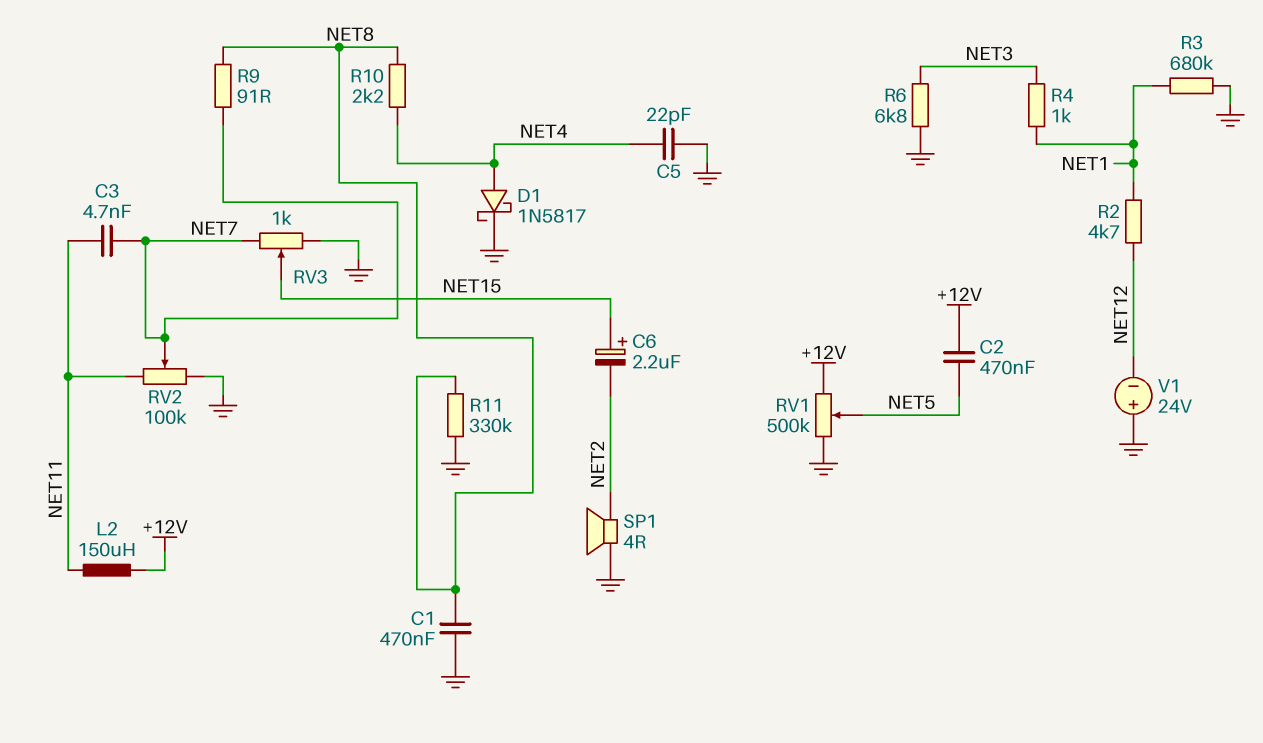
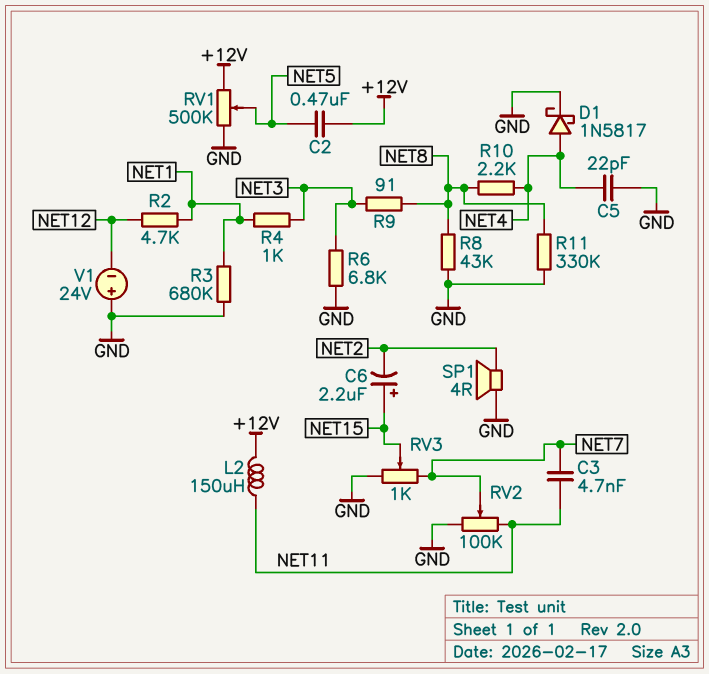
C1: 470nF (GND, NET8) -> none
R8: none -> 43k (GND, NET8)
R9: 91 (NET7, NET8) -> 91 (NET3, NET8)

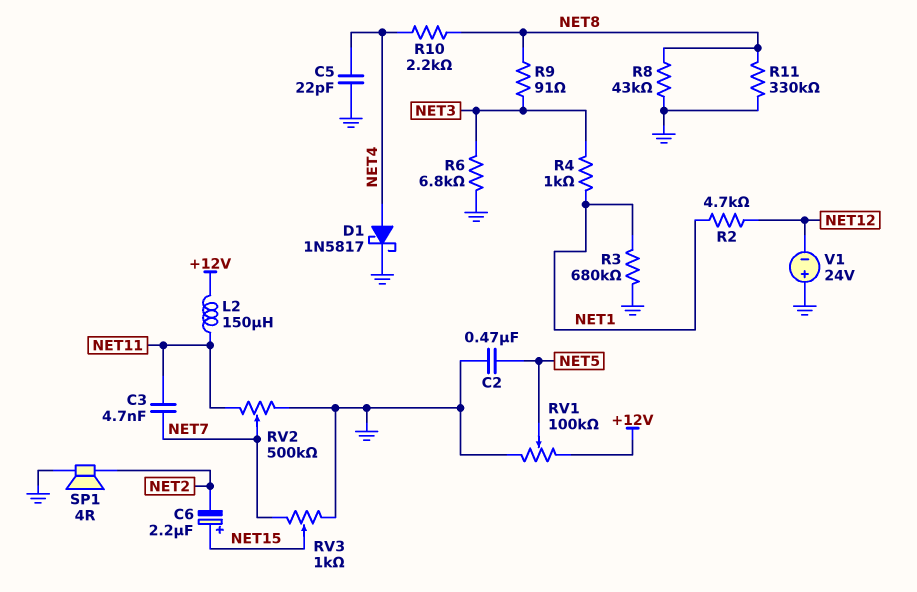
C2: 470nF (+12V, NET5) -> 470nF (GND, NET5)
RV1: 500k (+12V, GND, wiper NET5) -> 100k (+12V, GND, wiper NET5)
RV2: 100k (GND, NET11, wiper NET7) -> 500k (GND, NET11, wiper NET7)

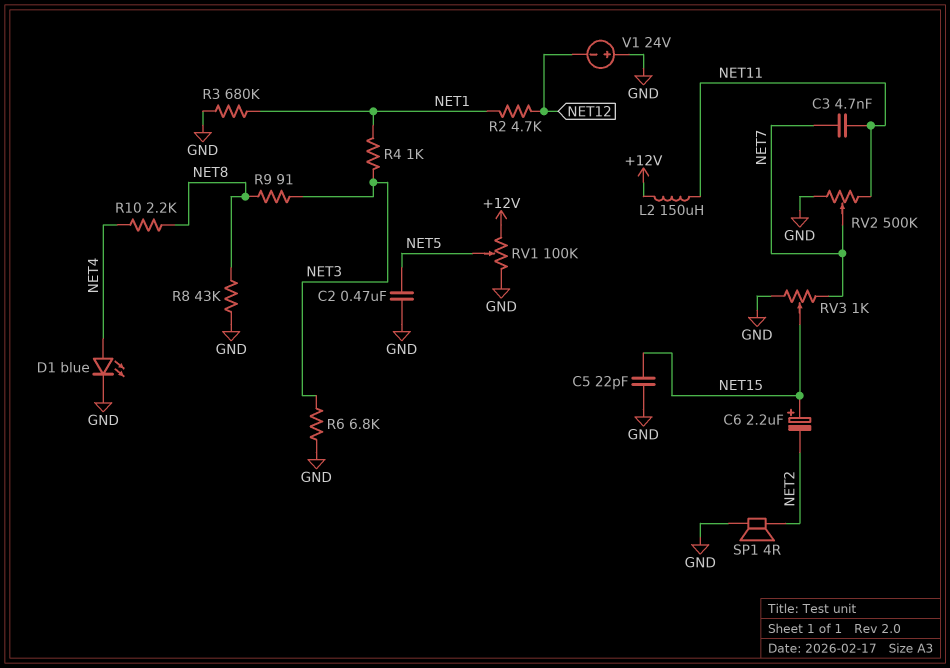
C5: 22pF (GND, NET4) -> 22pF (GND, NET15)
D1: schottky 1N5817 (A NET4, K GND) -> LED blue (A NET4, K GND)
R11: 330k (GND, NET8) -> none

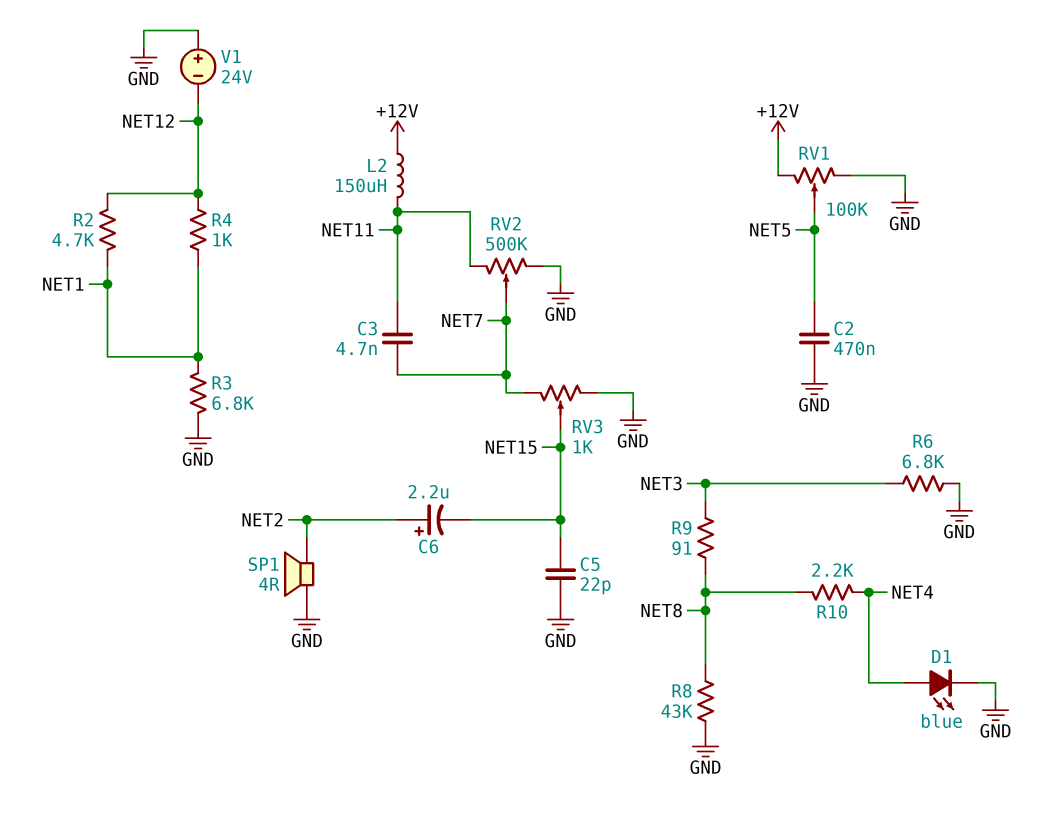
C6: 2.2uF (plus NET15, minus NET2) -> 2.2uF (plus NET2, minus NET15)
R3: 680k (GND, NET1) -> 6.8k (GND, NET1)
R4: 1k (NET1, NET3) -> 1k (NET1, NET12)

